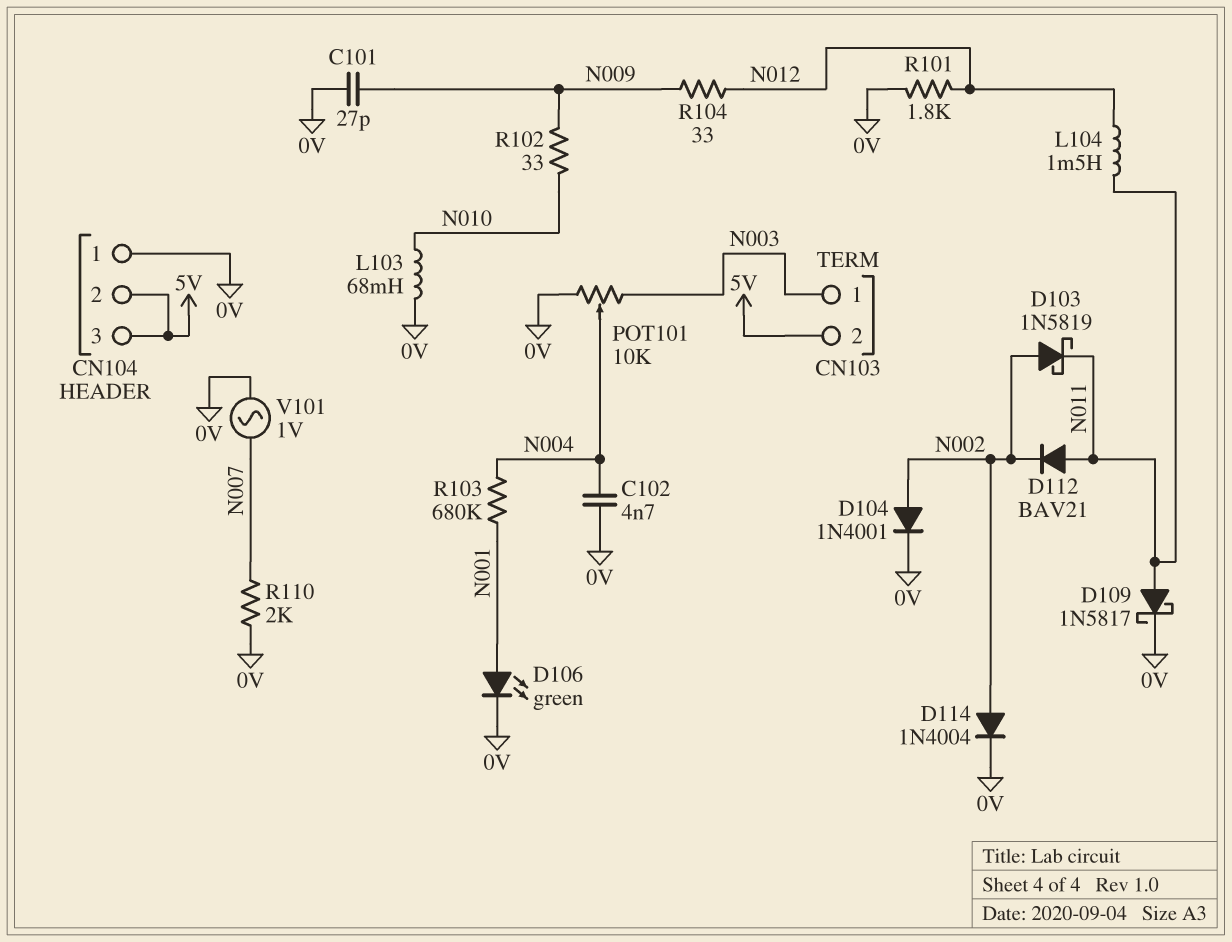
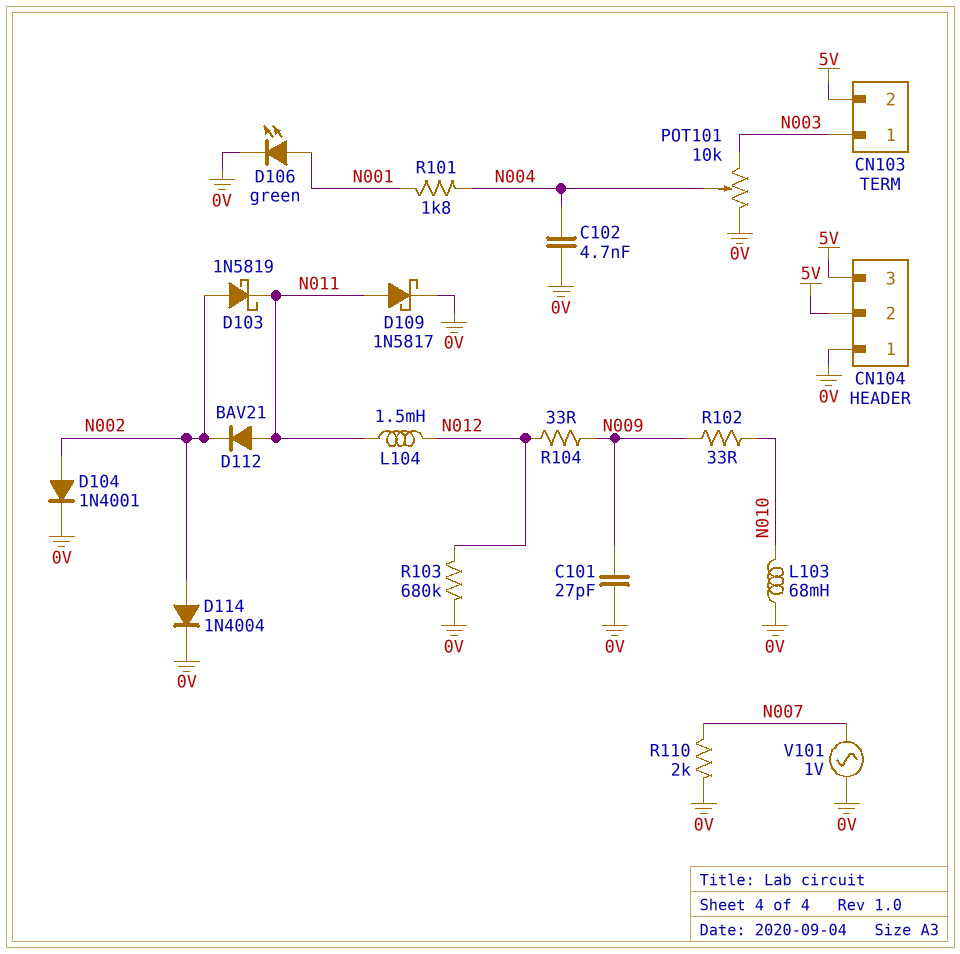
R101: 1.8k (0V, N012) -> 1.8k (N001, N004)
R103: 680k (N001, N004) -> 680k (0V, N012)

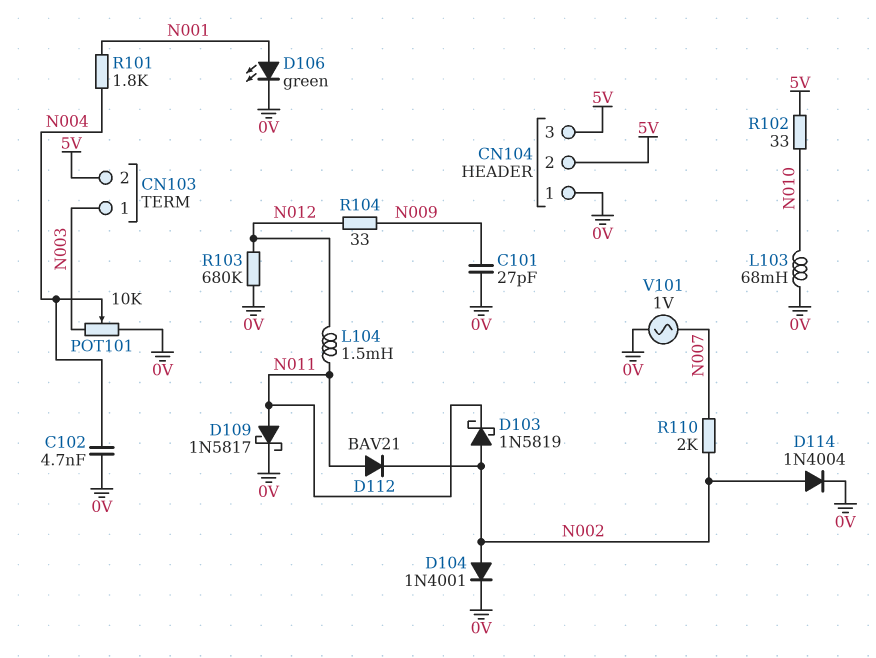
R102: 33 (N009, N010) -> 33 (5V, N010)
R110: 2k (0V, N007) -> 2k (N002, N007)

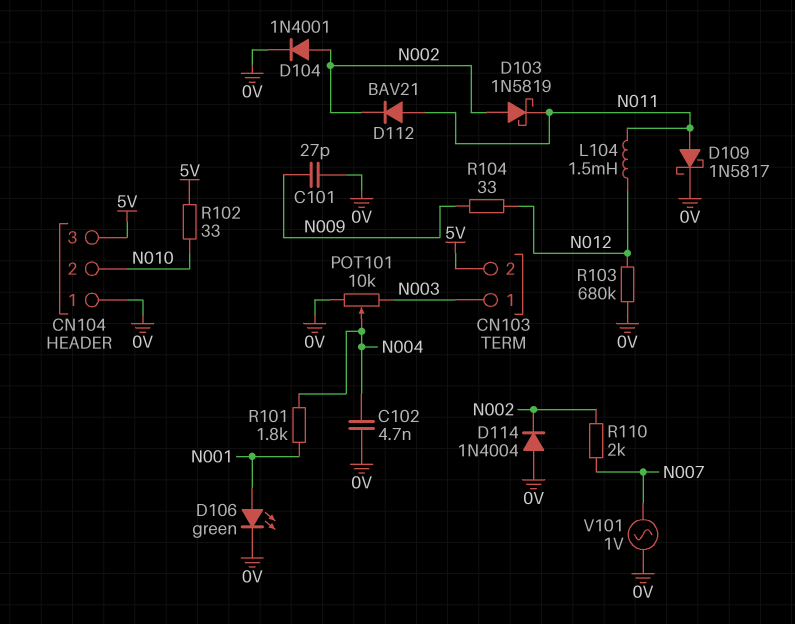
CN104 pin 2: 5V -> N010
D114: diode 1N4004 (A N002, K 0V) -> diode 1N4004 (A 0V, K N002)
L103: 68mH (0V, N010) -> none

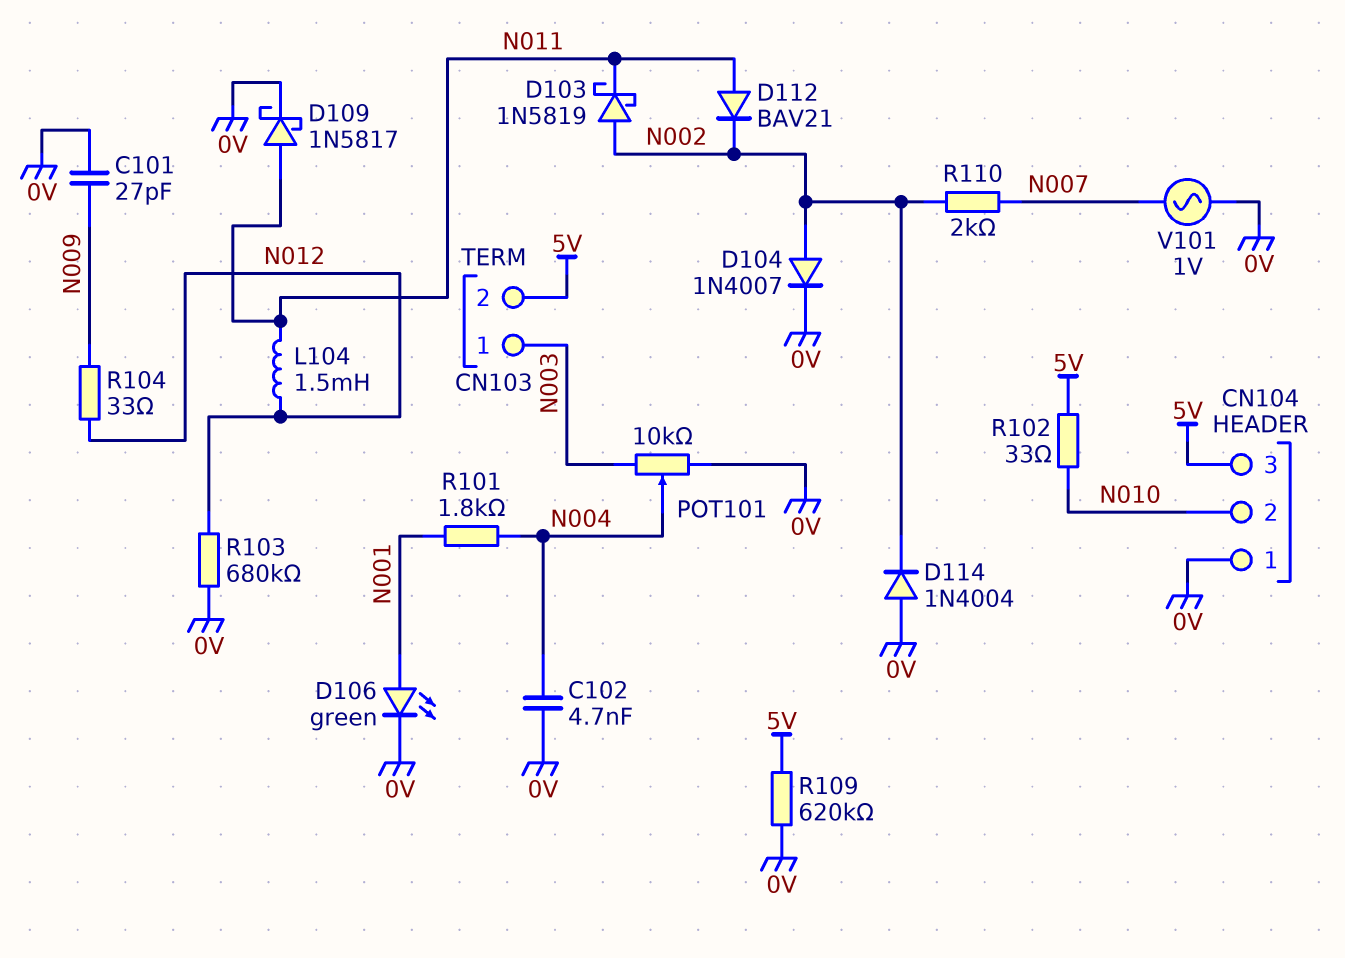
D104: diode 1N4001 (A N002, K 0V) -> diode 1N4007 (A N002, K 0V)
R109: none -> 620k (0V, 5V)

